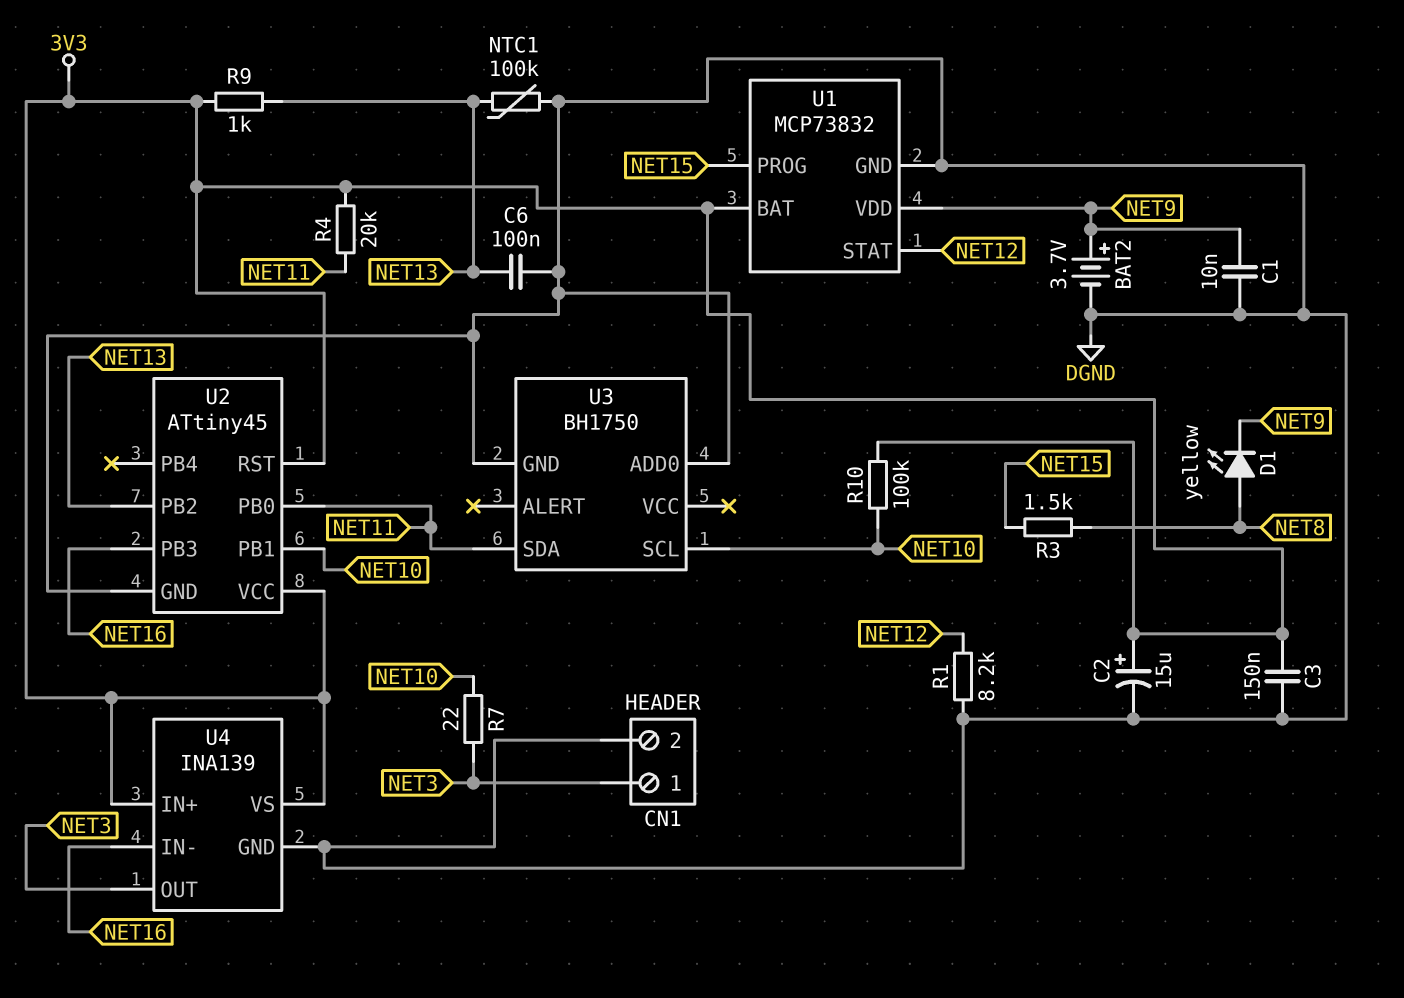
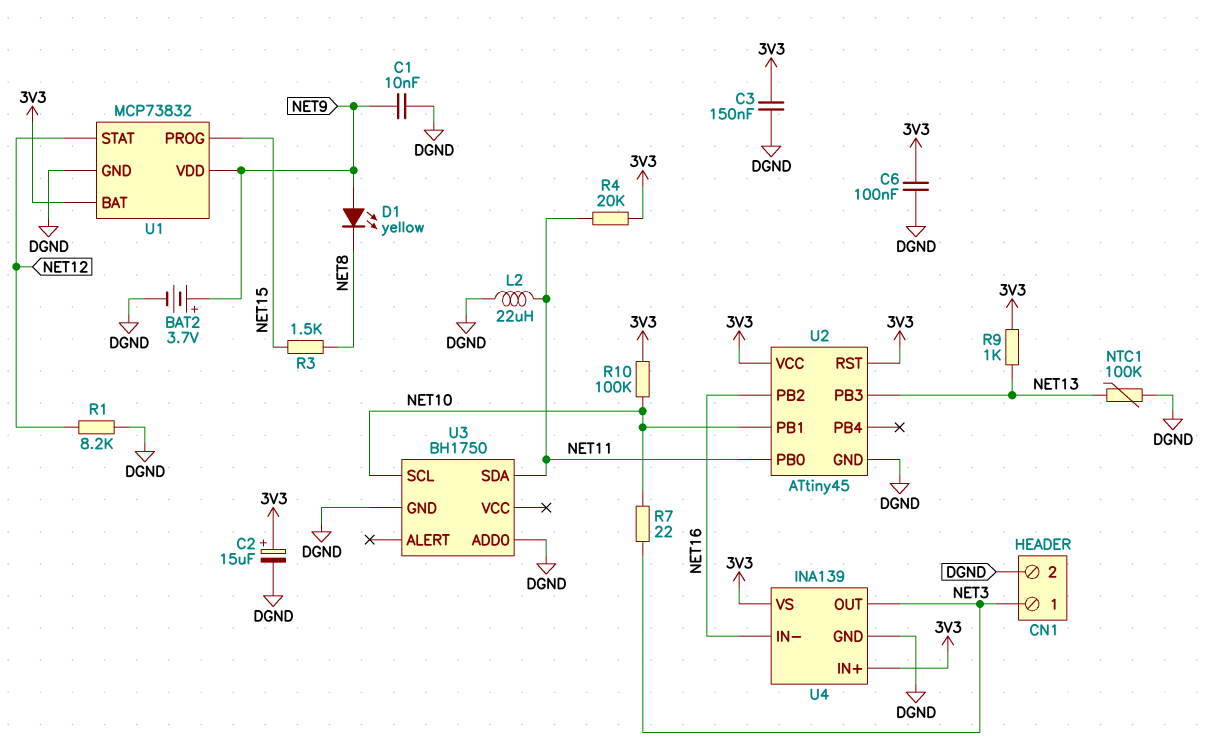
C6: 100nF (DGND, NET13) -> 100nF (3V3, DGND)
D1: LED yellow (A NET8, K NET9) -> LED yellow (A NET9, K NET8)
L2: none -> 22uH (DGND, NET11)
U2 pin PB2: NET13 -> NET16
U2 pin PB3: NET16 -> NET13

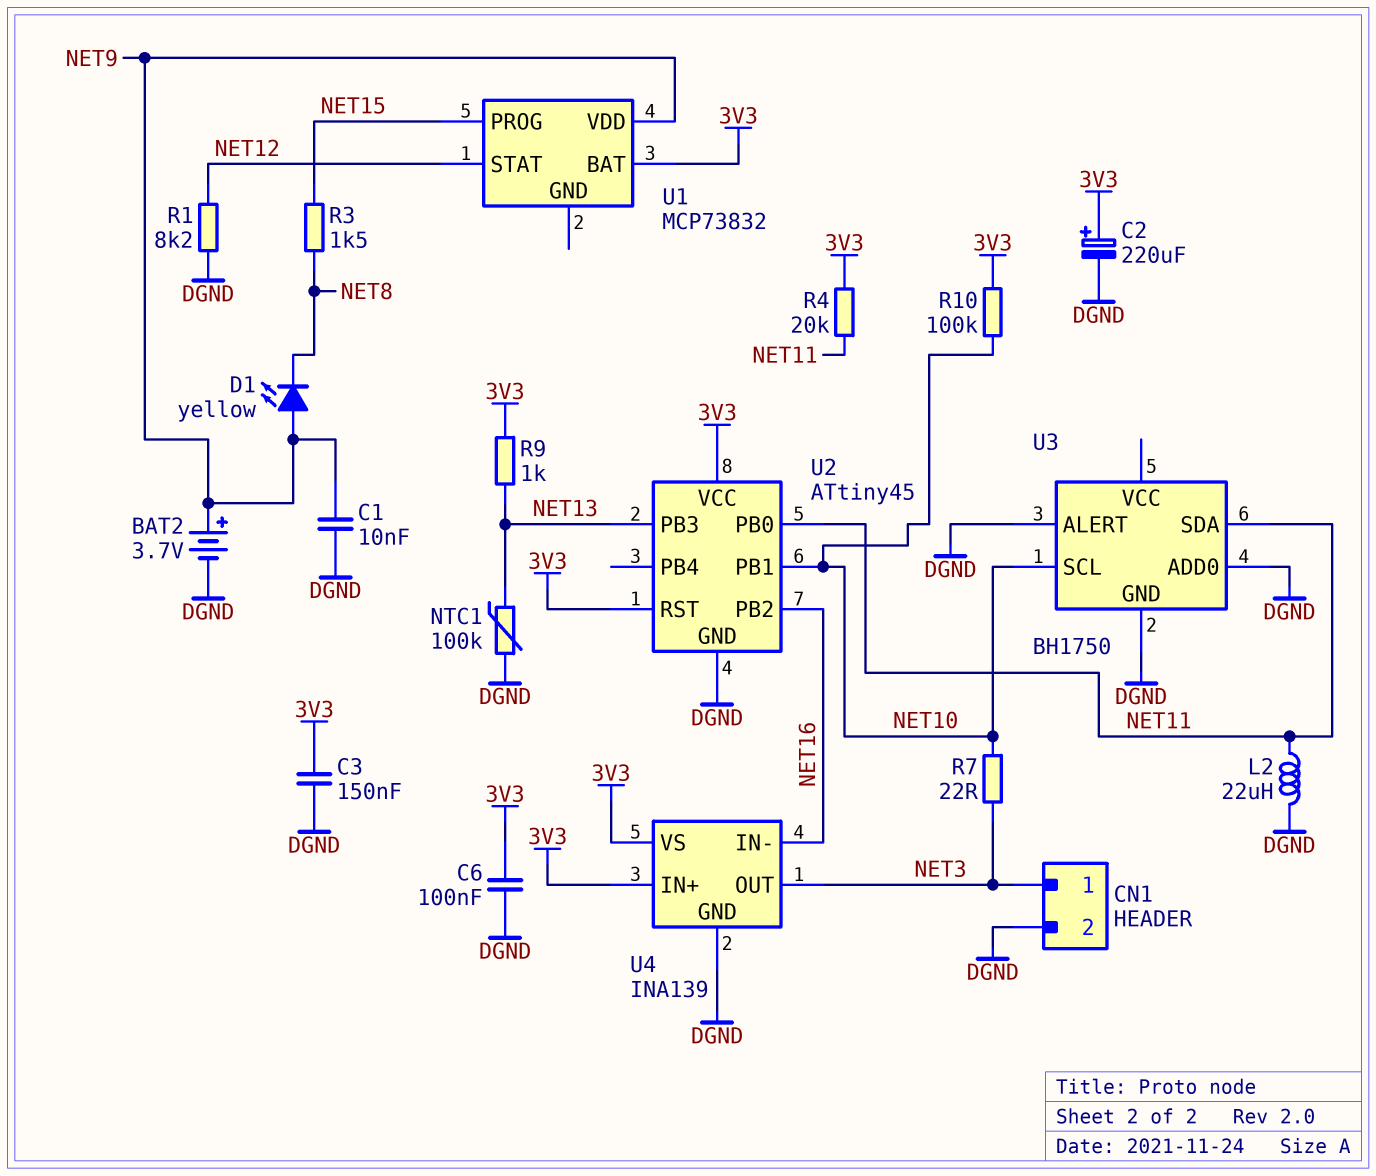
C2: 15uF (plus 3V3, minus DGND) -> 220uF (plus 3V3, minus DGND)
U1 pin GND: DGND -> none
U3 pin ALERT: none -> DGND

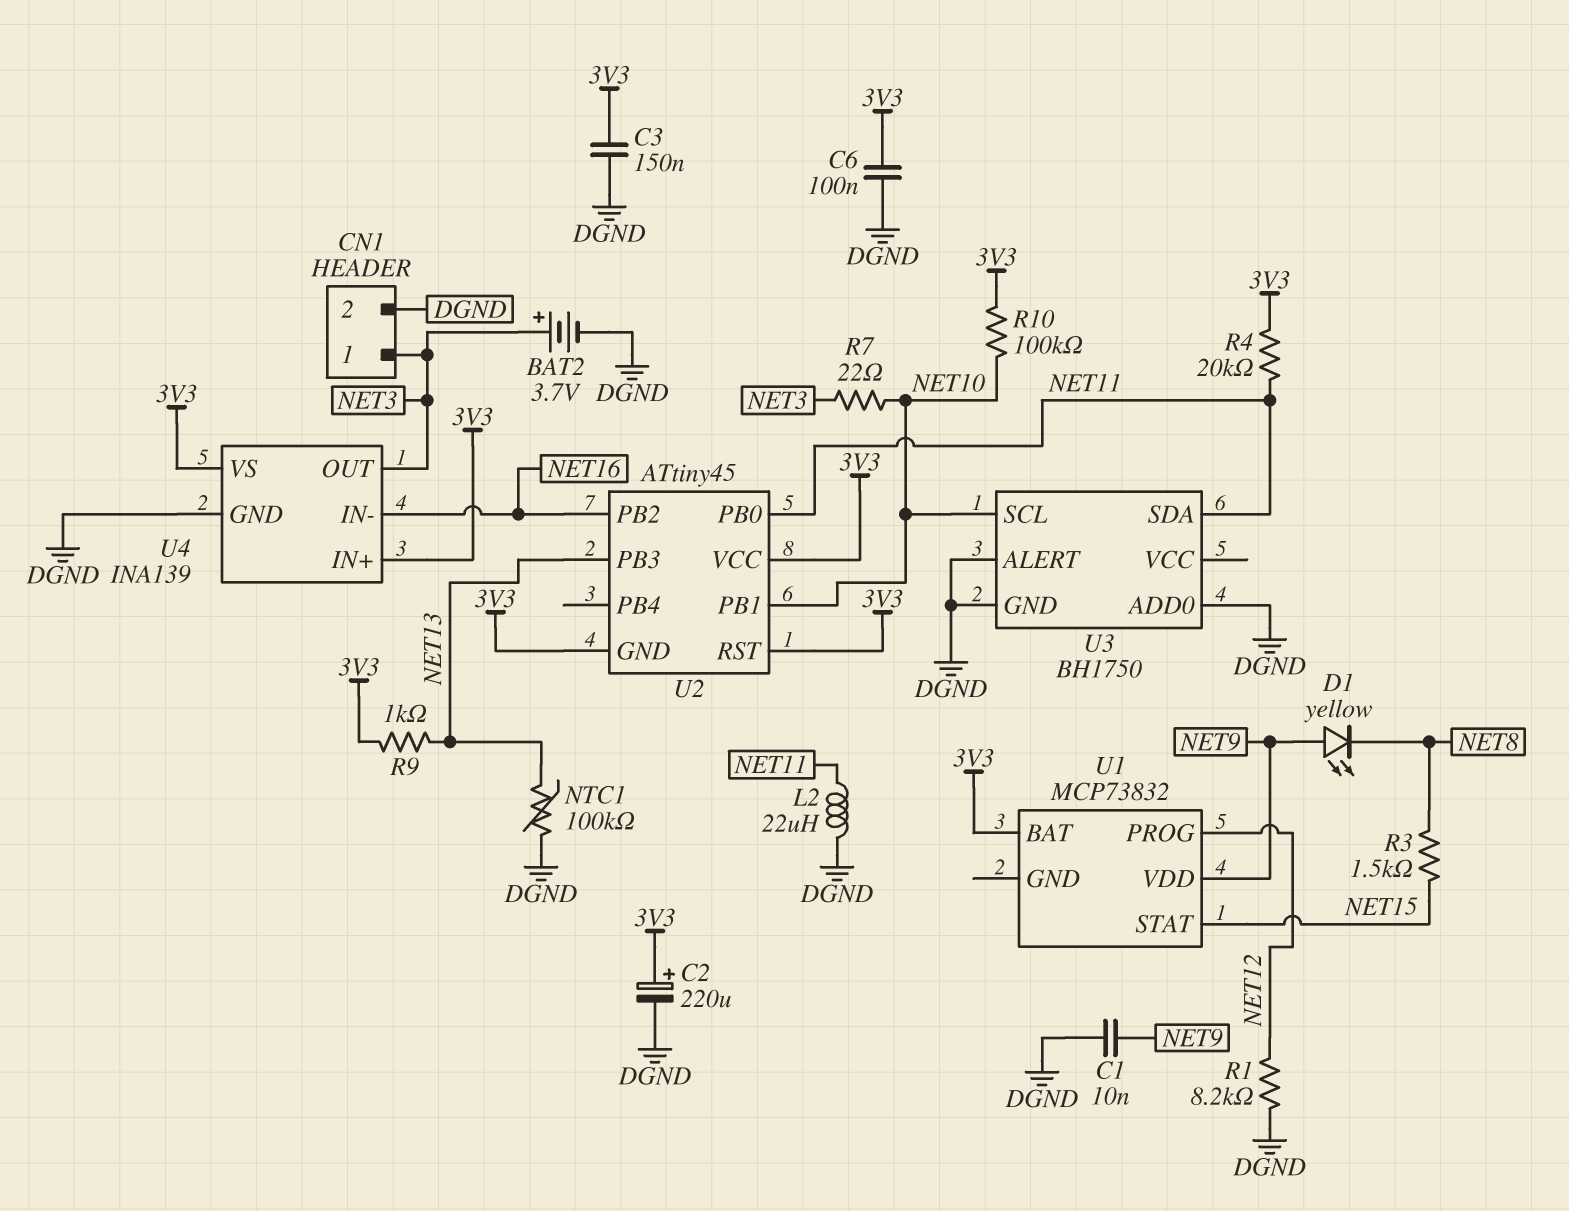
BAT2: 3.7V (plus NET9, minus DGND) -> 3.7V (plus NET3, minus DGND)
U1 pin PROG: NET15 -> NET12
U1 pin STAT: NET12 -> NET15
U2 pin GND: DGND -> 3V3

